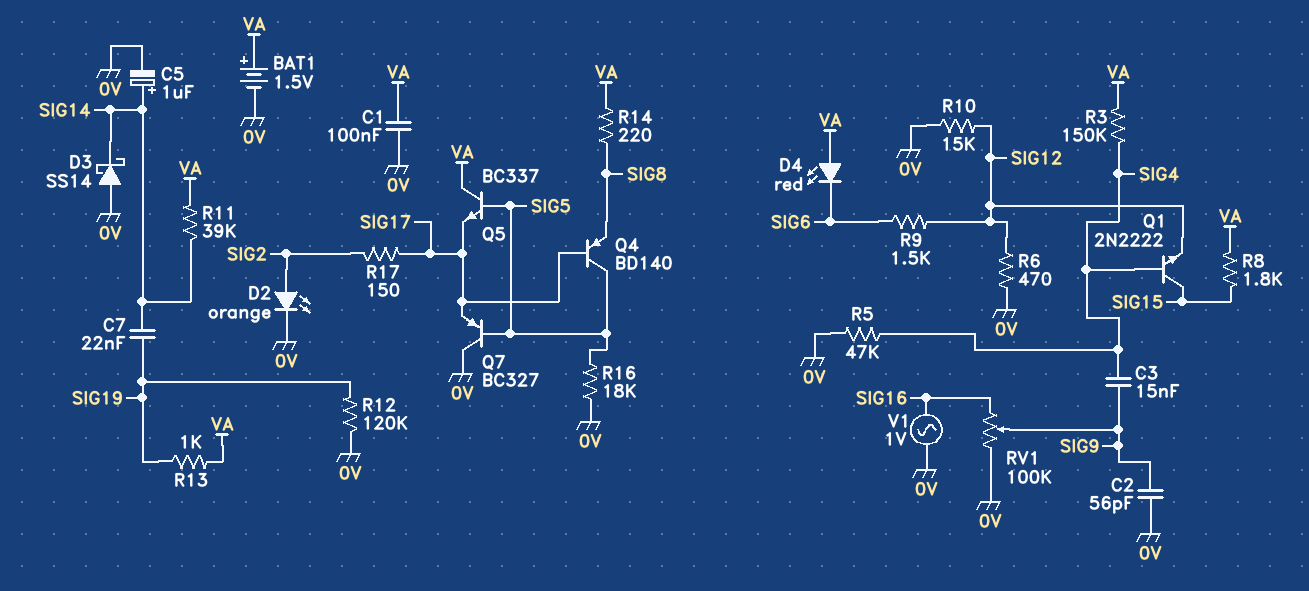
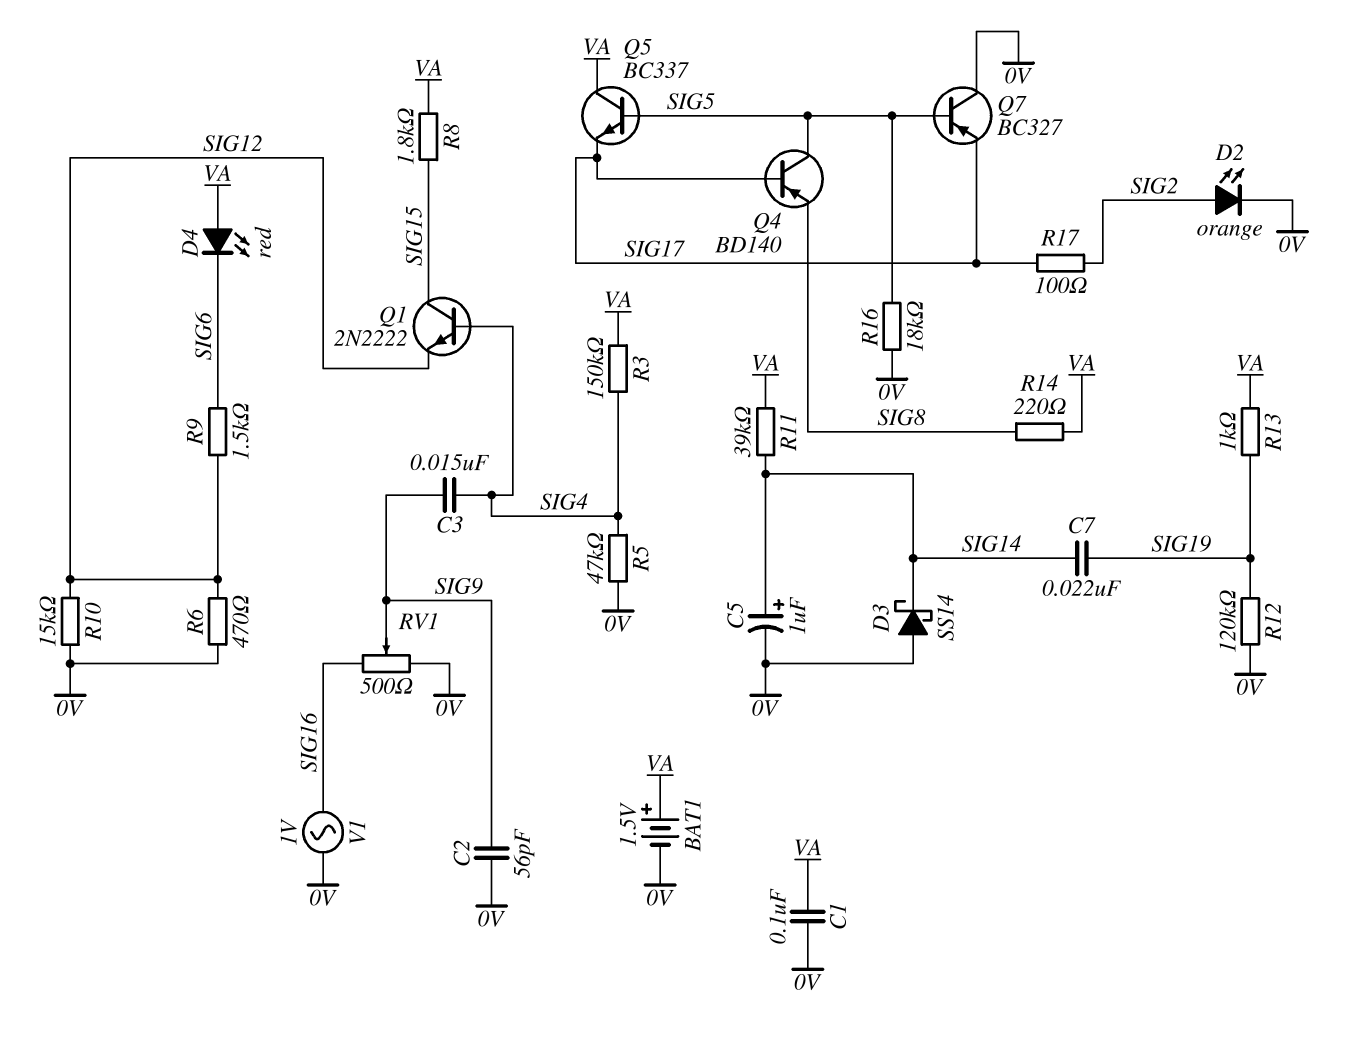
R17: 150 (SIG2, SIG17) -> 100 (SIG2, SIG17)
RV1: 100k (0V, SIG16, wiper SIG9) -> 500 (0V, SIG16, wiper SIG9)

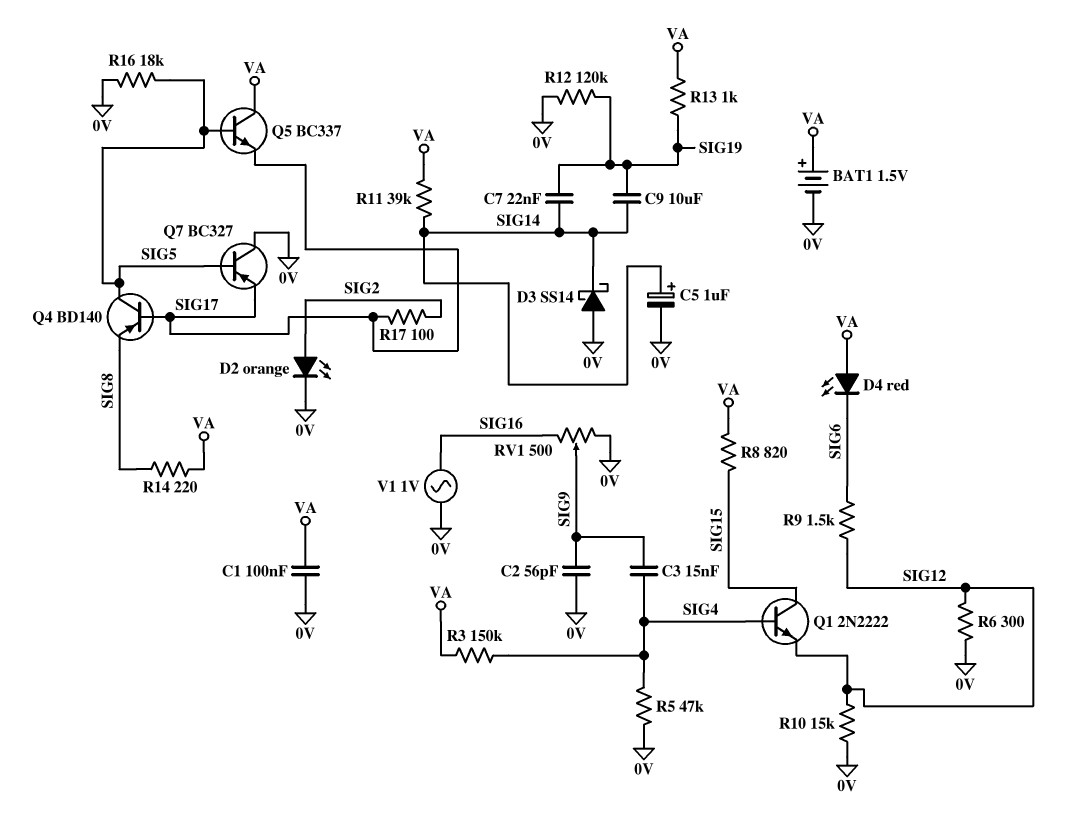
C9: none -> 10uF (SIG14, SIG19)
R6: 470 (0V, SIG12) -> 300 (0V, SIG12)
R8: 1.8k (SIG15, VA) -> 820 (SIG15, VA)

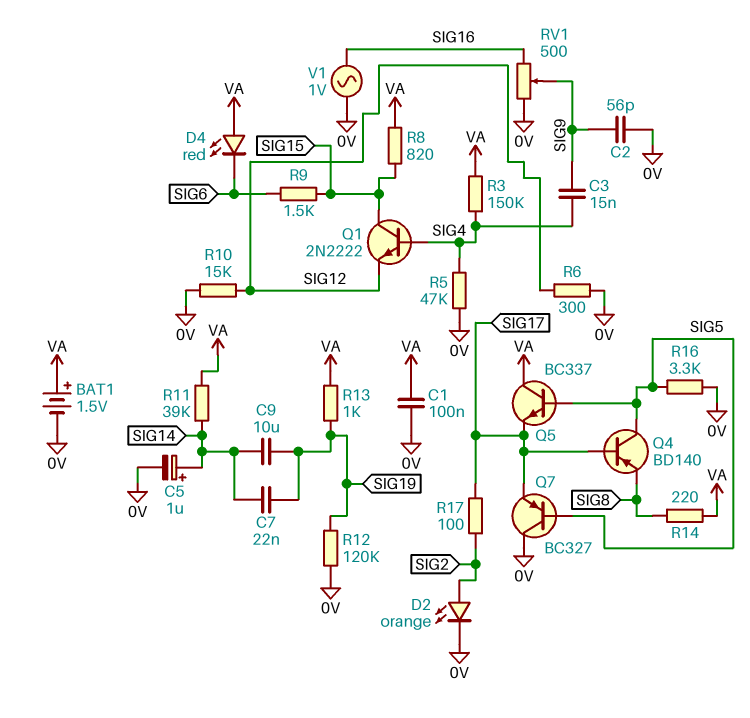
D3: schottky SS14 (A 0V, K SIG14) -> none
R9: 1.5k (SIG6, SIG12) -> 1.5k (SIG6, SIG15)
R16: 18k (0V, SIG5) -> 3.3k (0V, SIG5)

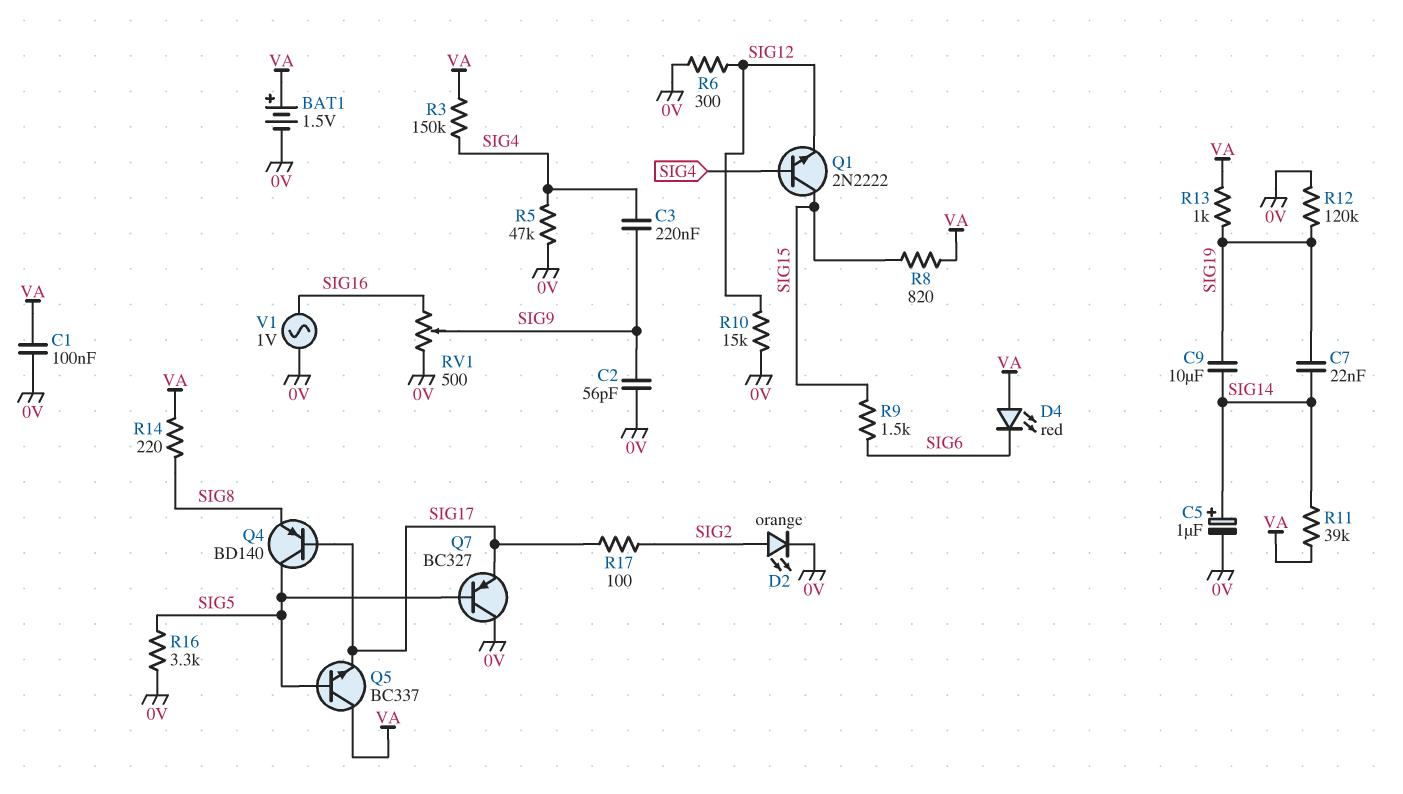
C3: 15nF (SIG4, SIG9) -> 220nF (SIG4, SIG9)

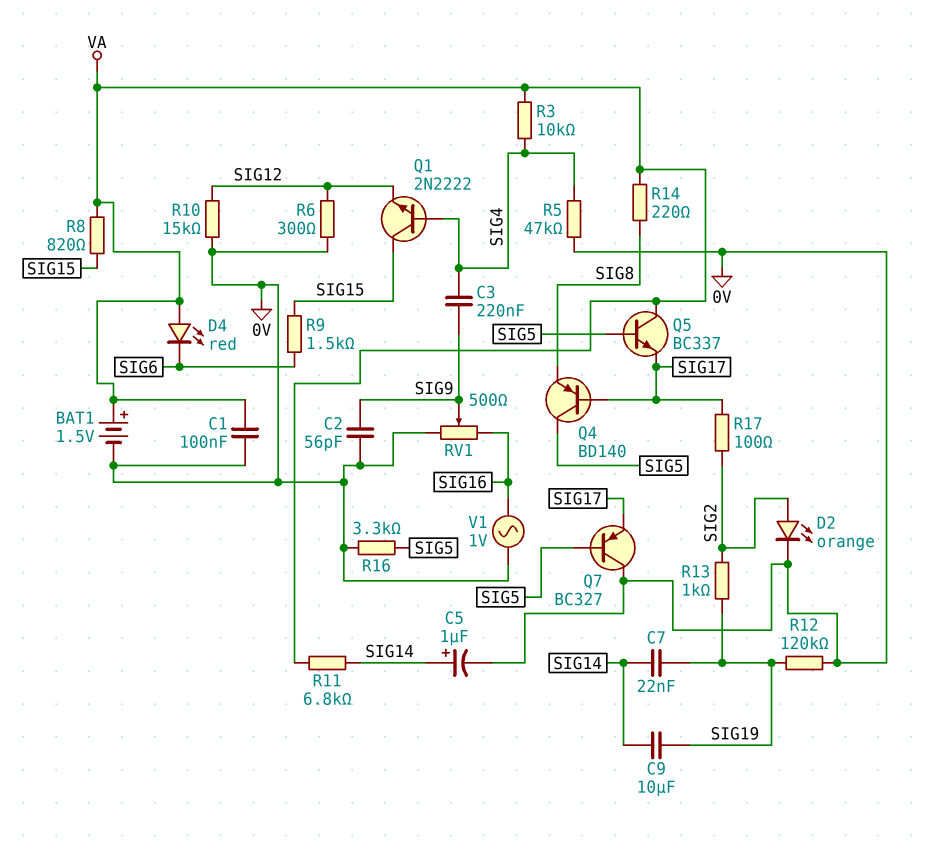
R3: 150k (SIG4, VA) -> 10k (SIG4, VA)
R11: 39k (SIG14, VA) -> 6.8k (SIG14, VA)
R13: 1k (SIG19, VA) -> 1k (SIG2, SIG19)

